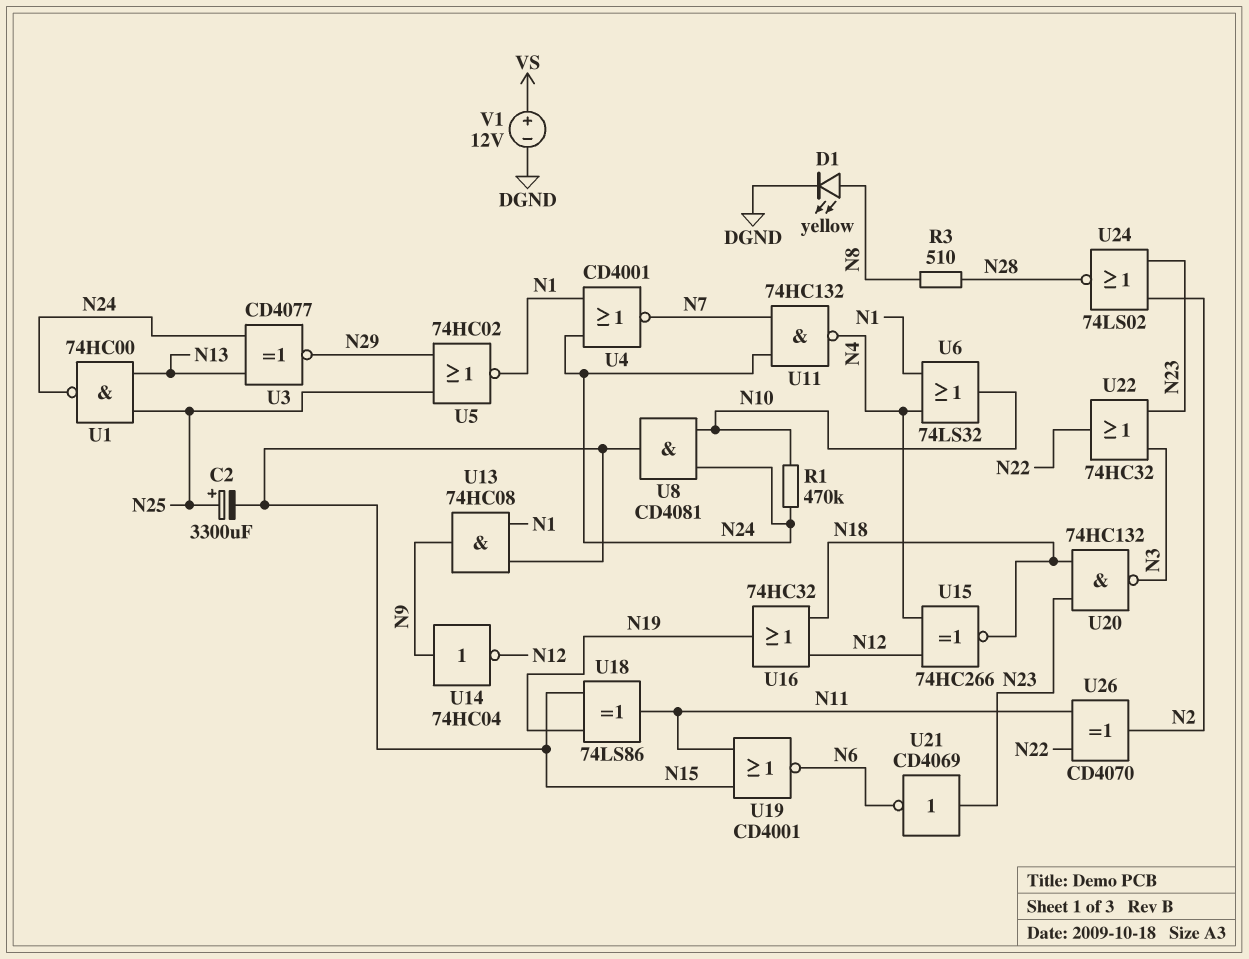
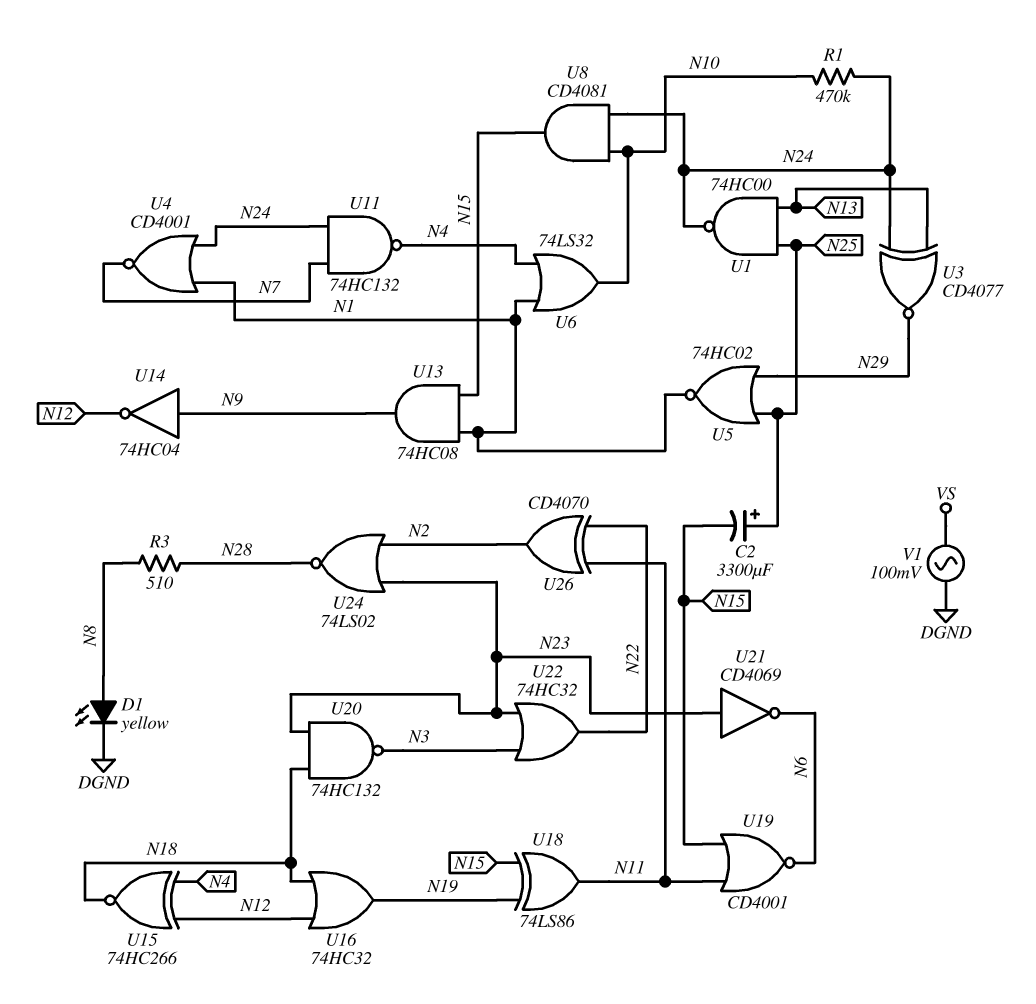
V1: 12V (plus VS, minus DGND) -> AC 100mV (DGND, VS)

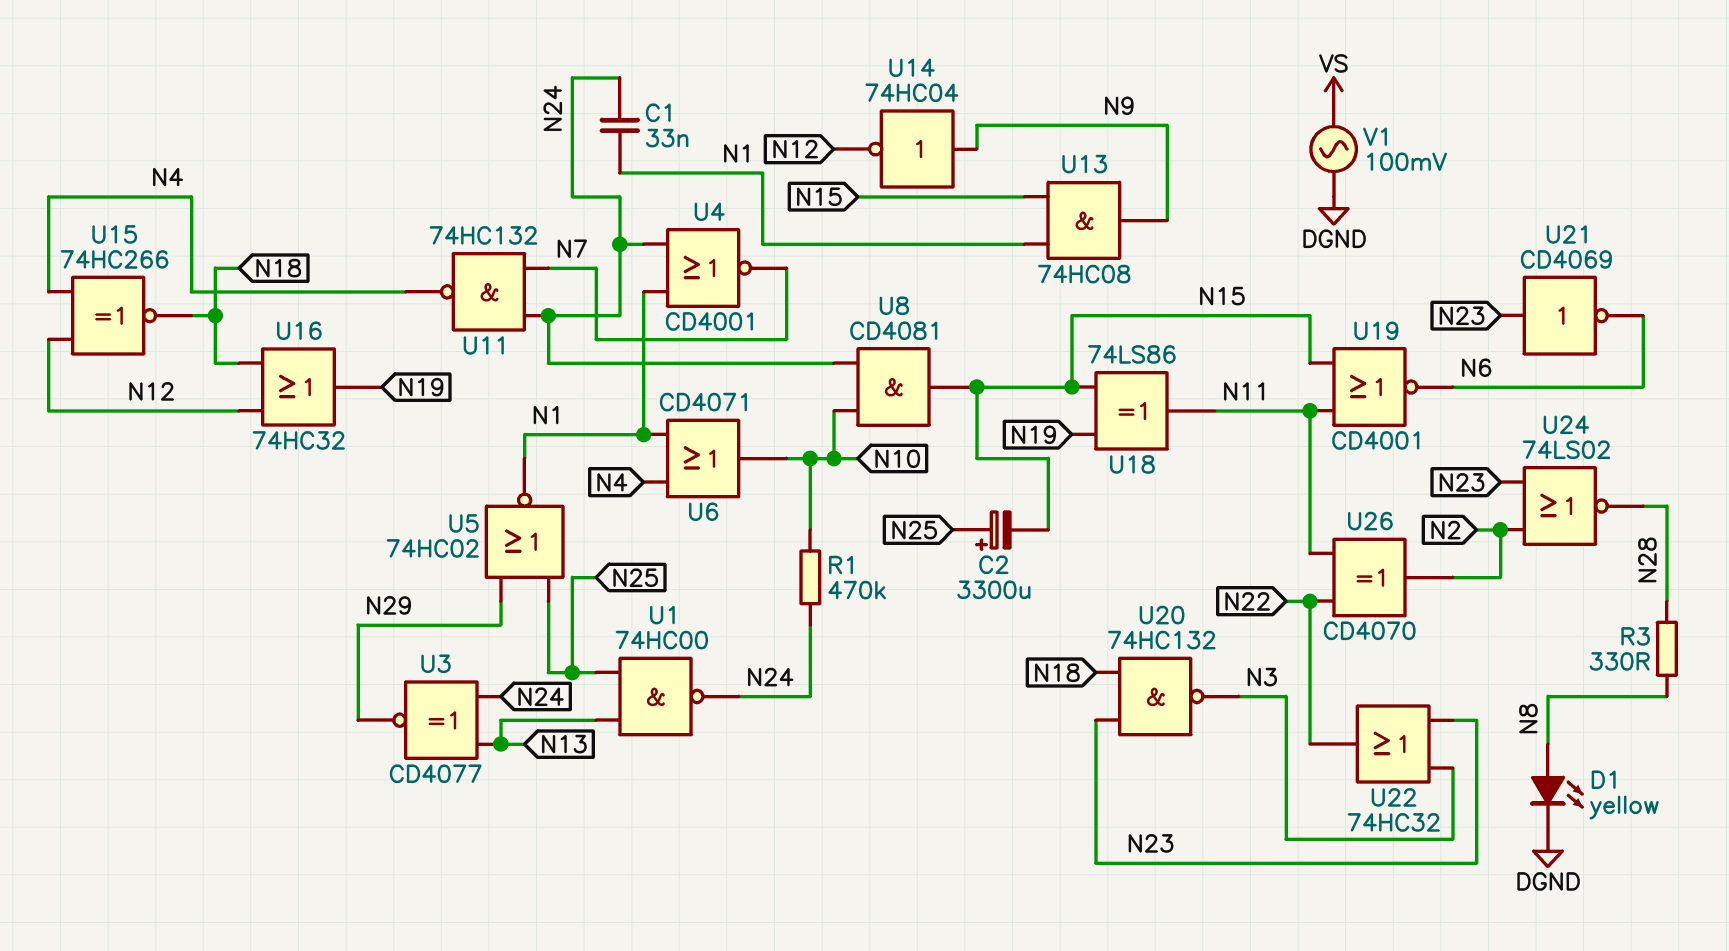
C1: none -> 33nF (N1, N24)
R3: 510 (N8, N28) -> 330 (N8, N28)
U6: OR 74LS32 (in N1, in N4, out N10) -> OR CD4071 (in N1, in N4, out N10)

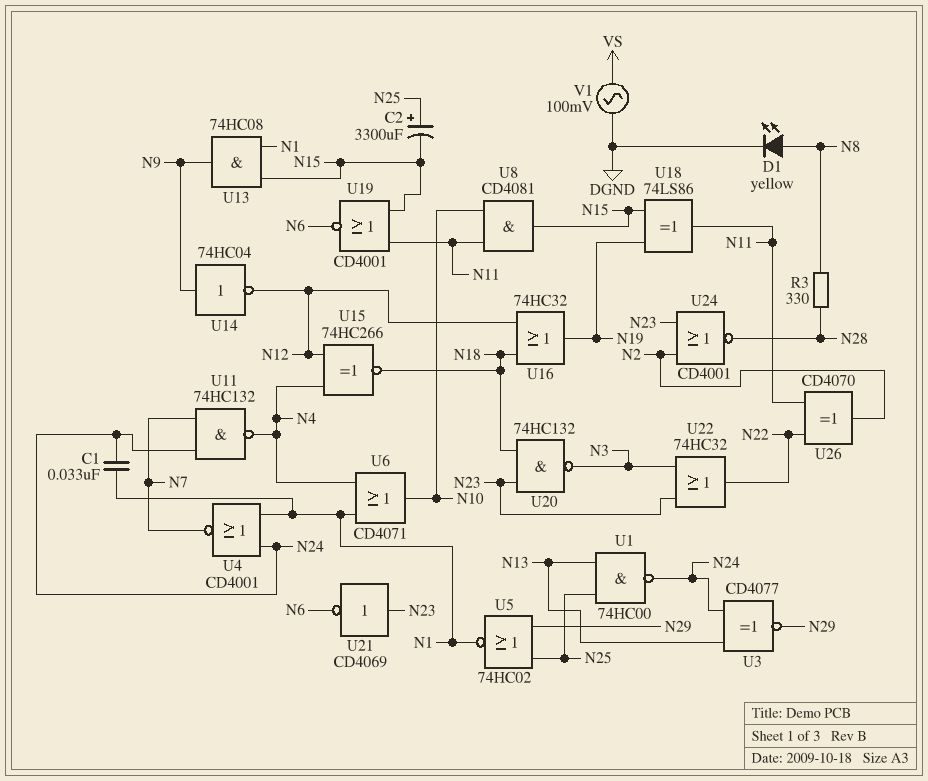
R1: 470k (N10, N24) -> none
U8: AND CD4081 (in N10, in N24, out N15) -> AND CD4081 (in N10, in N11, out N15)
U24: NOR 74LS02 (in N2, in N23, out N28) -> NOR CD4001 (in N2, in N23, out N28)

